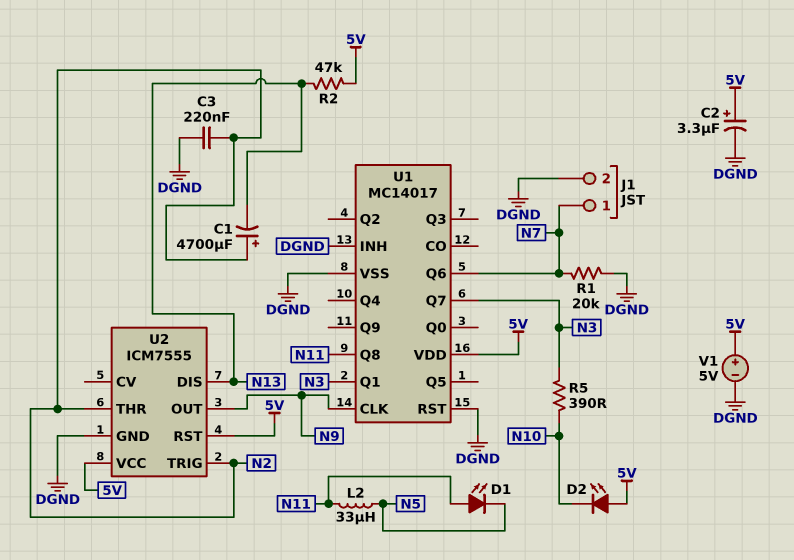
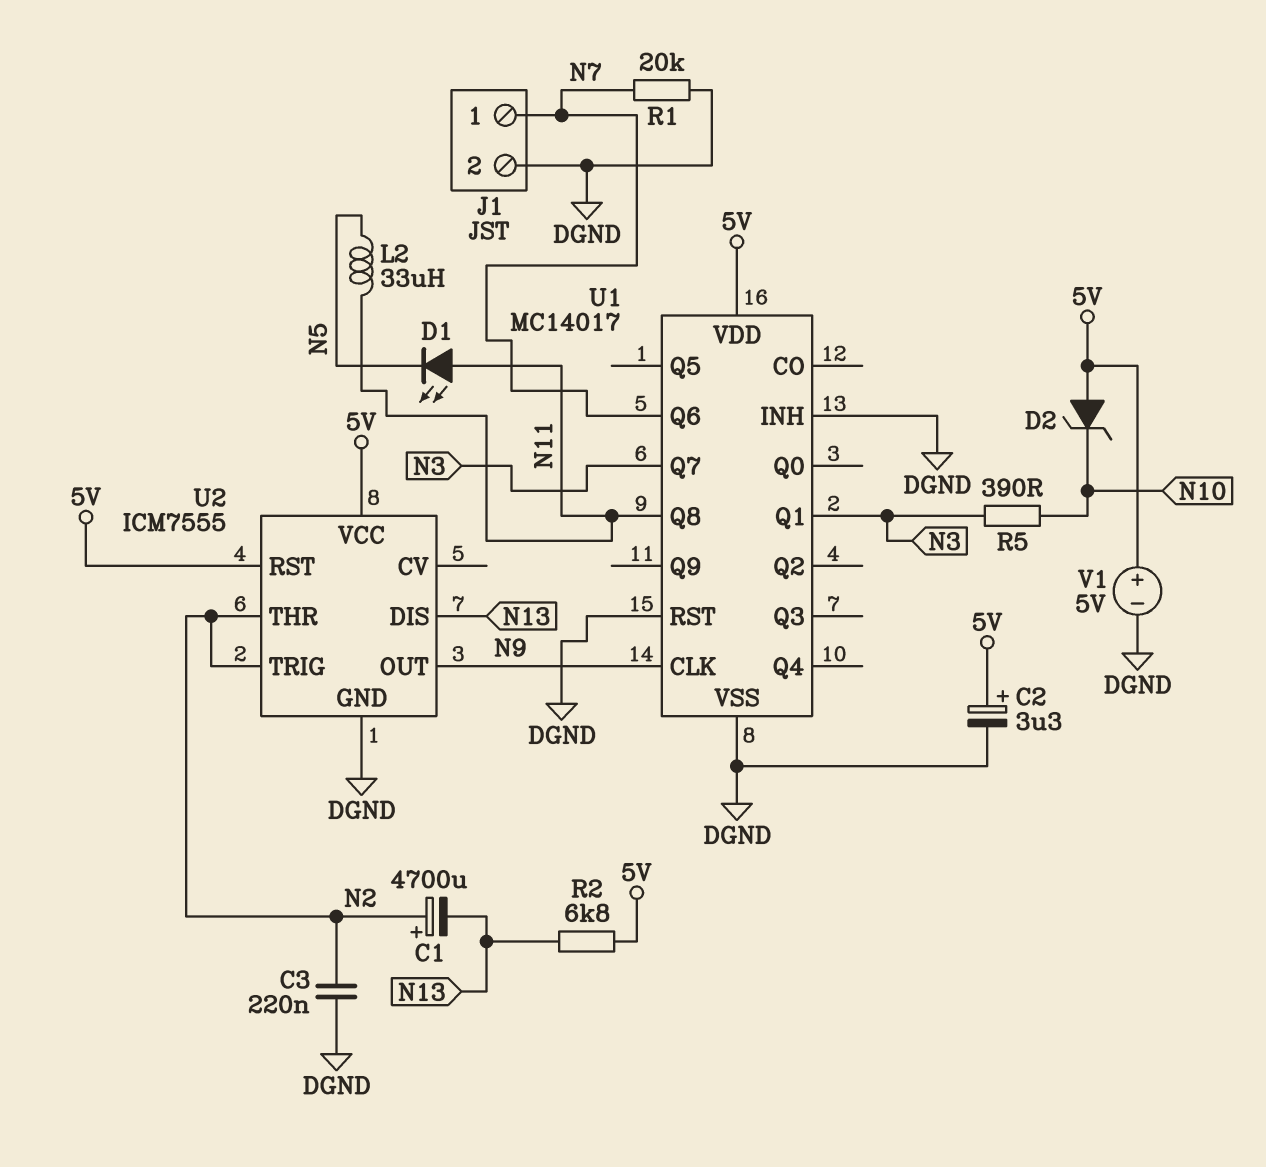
D2: LED (A 5V, K N10) -> zener (A 5V, K N10)
R2: 47k (5V, N13) -> 6.8k (5V, N13)

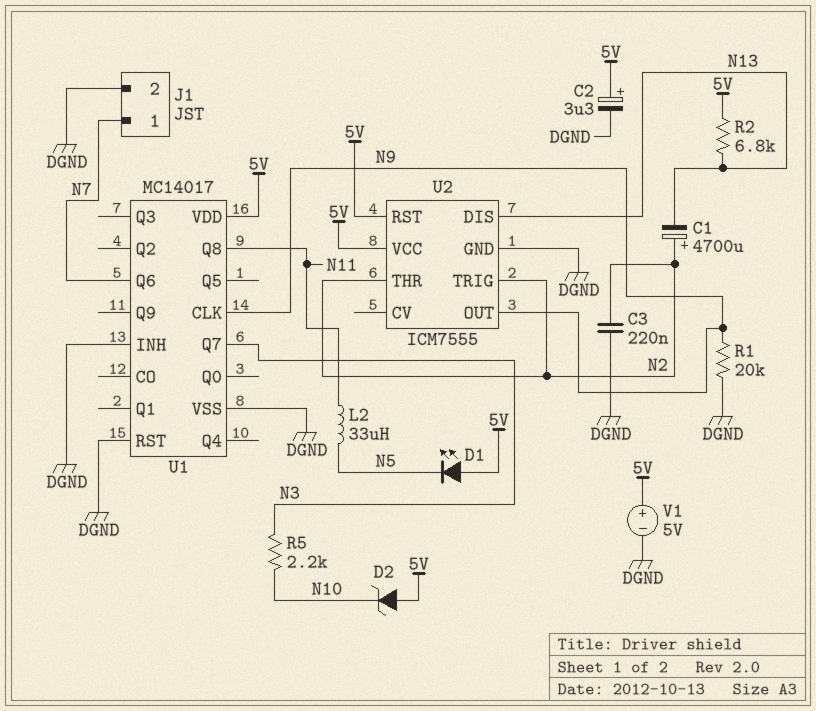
D1: LED (A N11, K N5) -> LED (A 5V, K N5)
R1: 20k (DGND, N7) -> 20k (DGND, N9)
R5: 390 (N3, N10) -> 2.2k (N3, N10)
U1 pin Q1: N3 -> none

